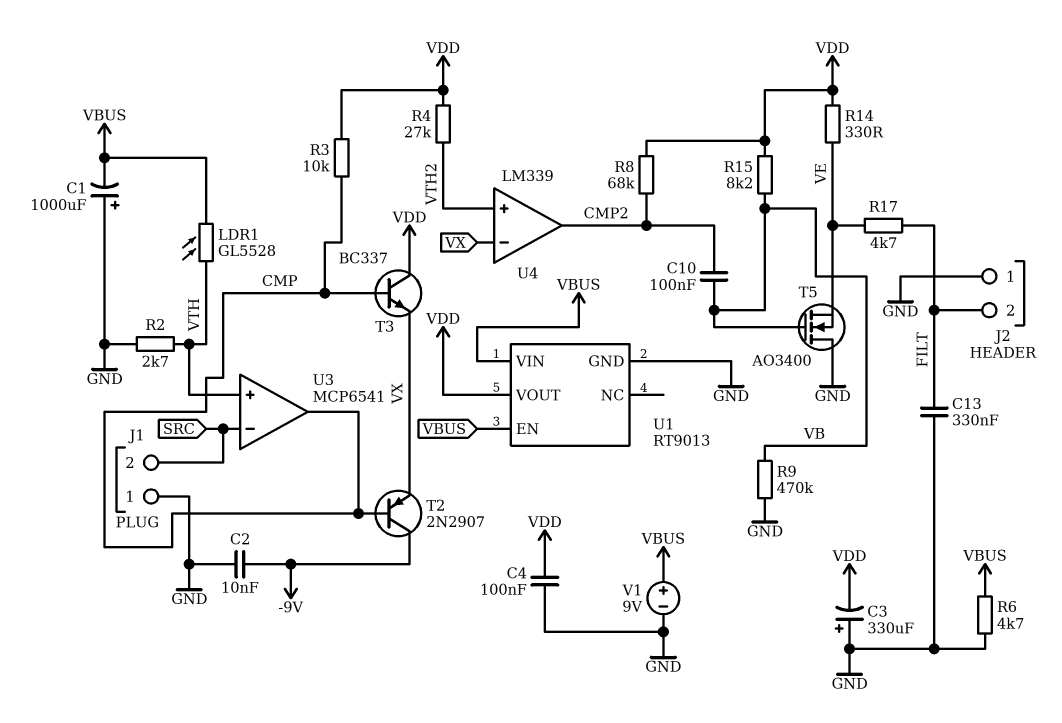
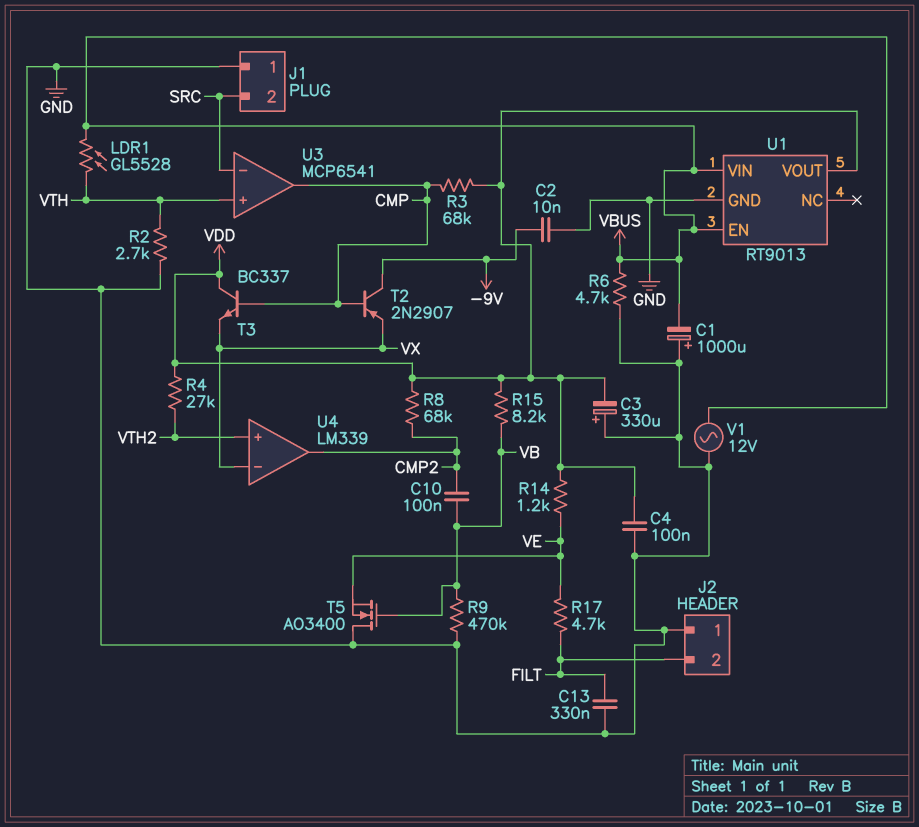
R3: 10k (CMP, VDD) -> 68k (CMP, VDD)
R14: 330 (VDD, VE) -> 1.2k (VDD, VE)
V1: 9V (plus VBUS, minus GND) -> AC 12V (GND, VBUS)

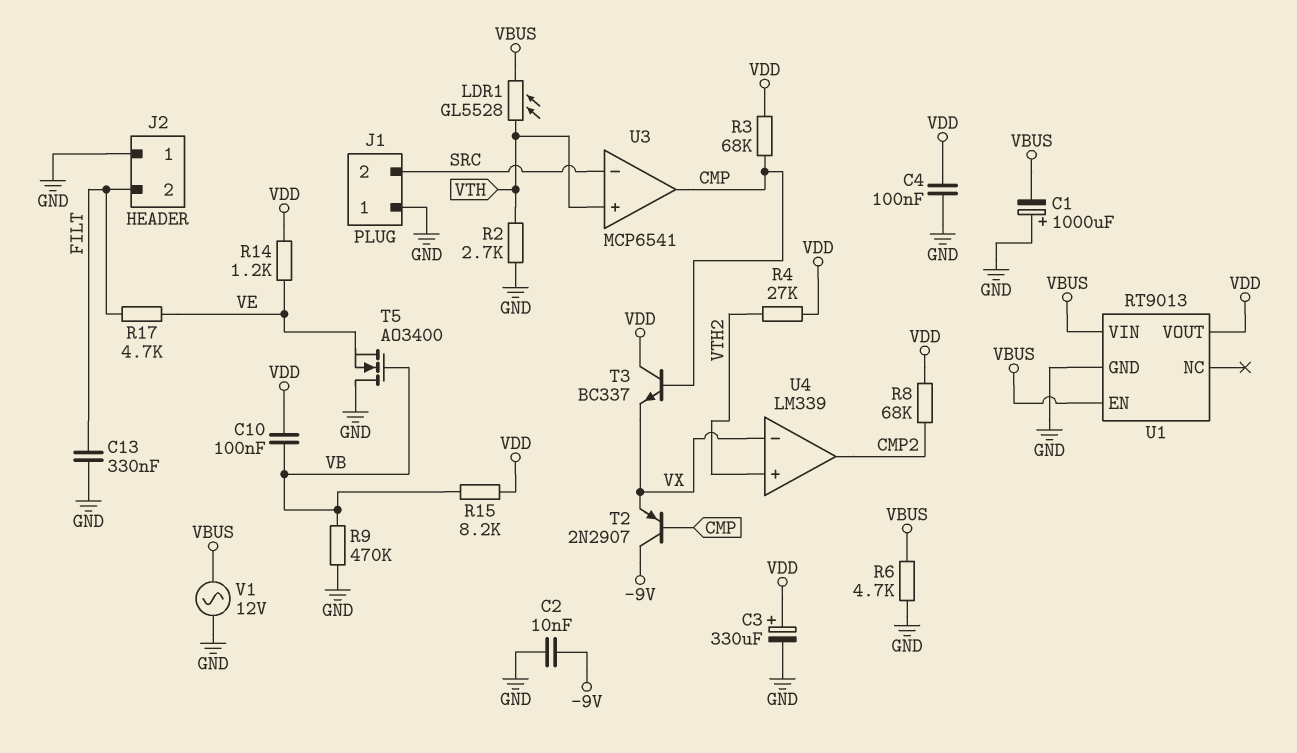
C3: 330uF (plus GND, minus VDD) -> 330uF (plus VDD, minus GND)
C10: 100nF (CMP2, VB) -> 100nF (VB, VDD)

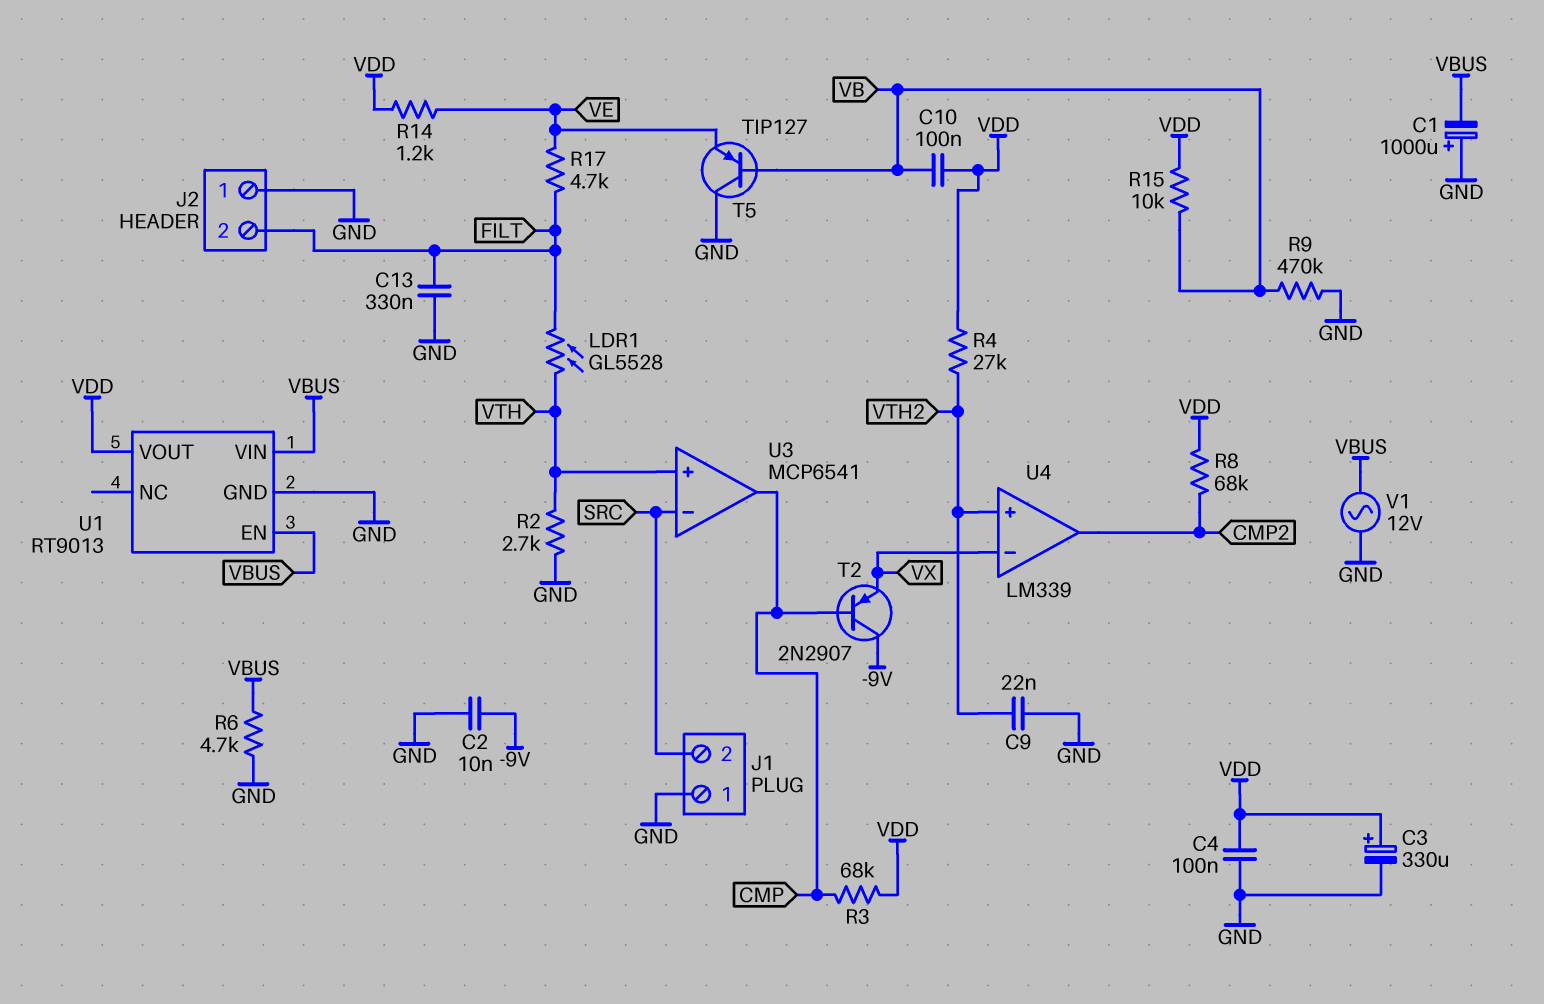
C9: none -> 22nF (GND, VTH2)
LDR1: GL5528 (VBUS, VTH) -> GL5528 (FILT, VTH)
R15: 8.2k (VB, VDD) -> 10k (VB, VDD)
T3: NPN BC337 (B CMP, C VDD, E VX) -> none
T5: NMOS AO3400 (G VB, D GND, S VE) -> PNP TIP127 (B VB, C GND, E VE)

